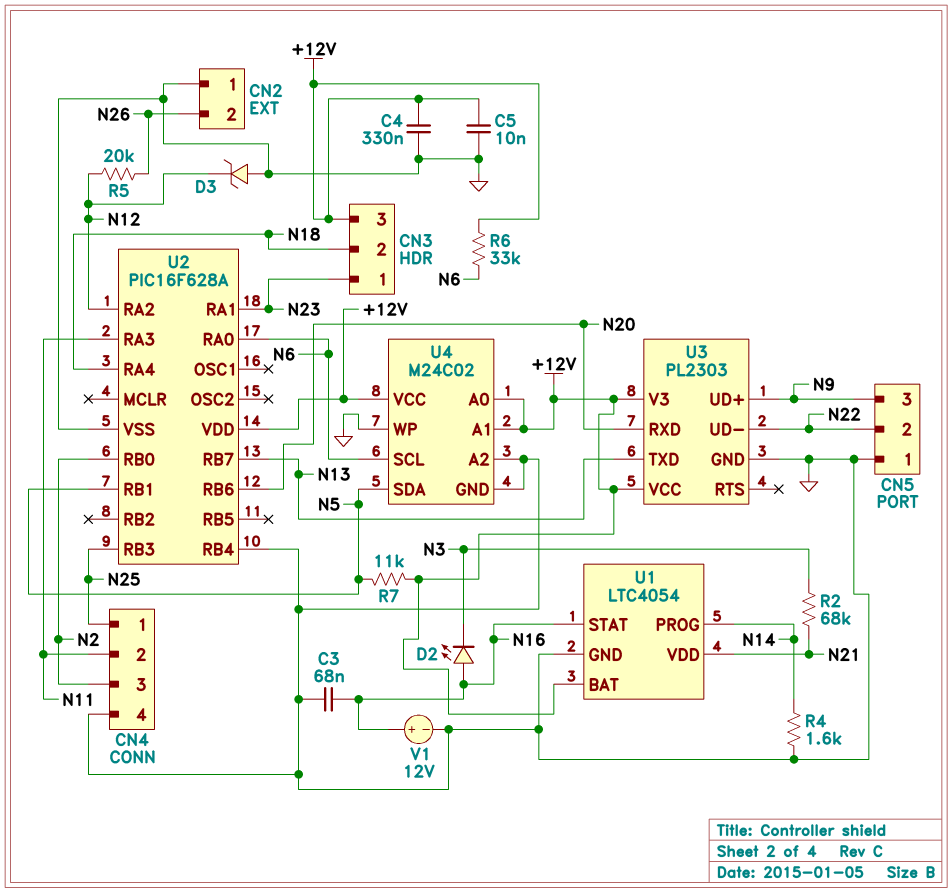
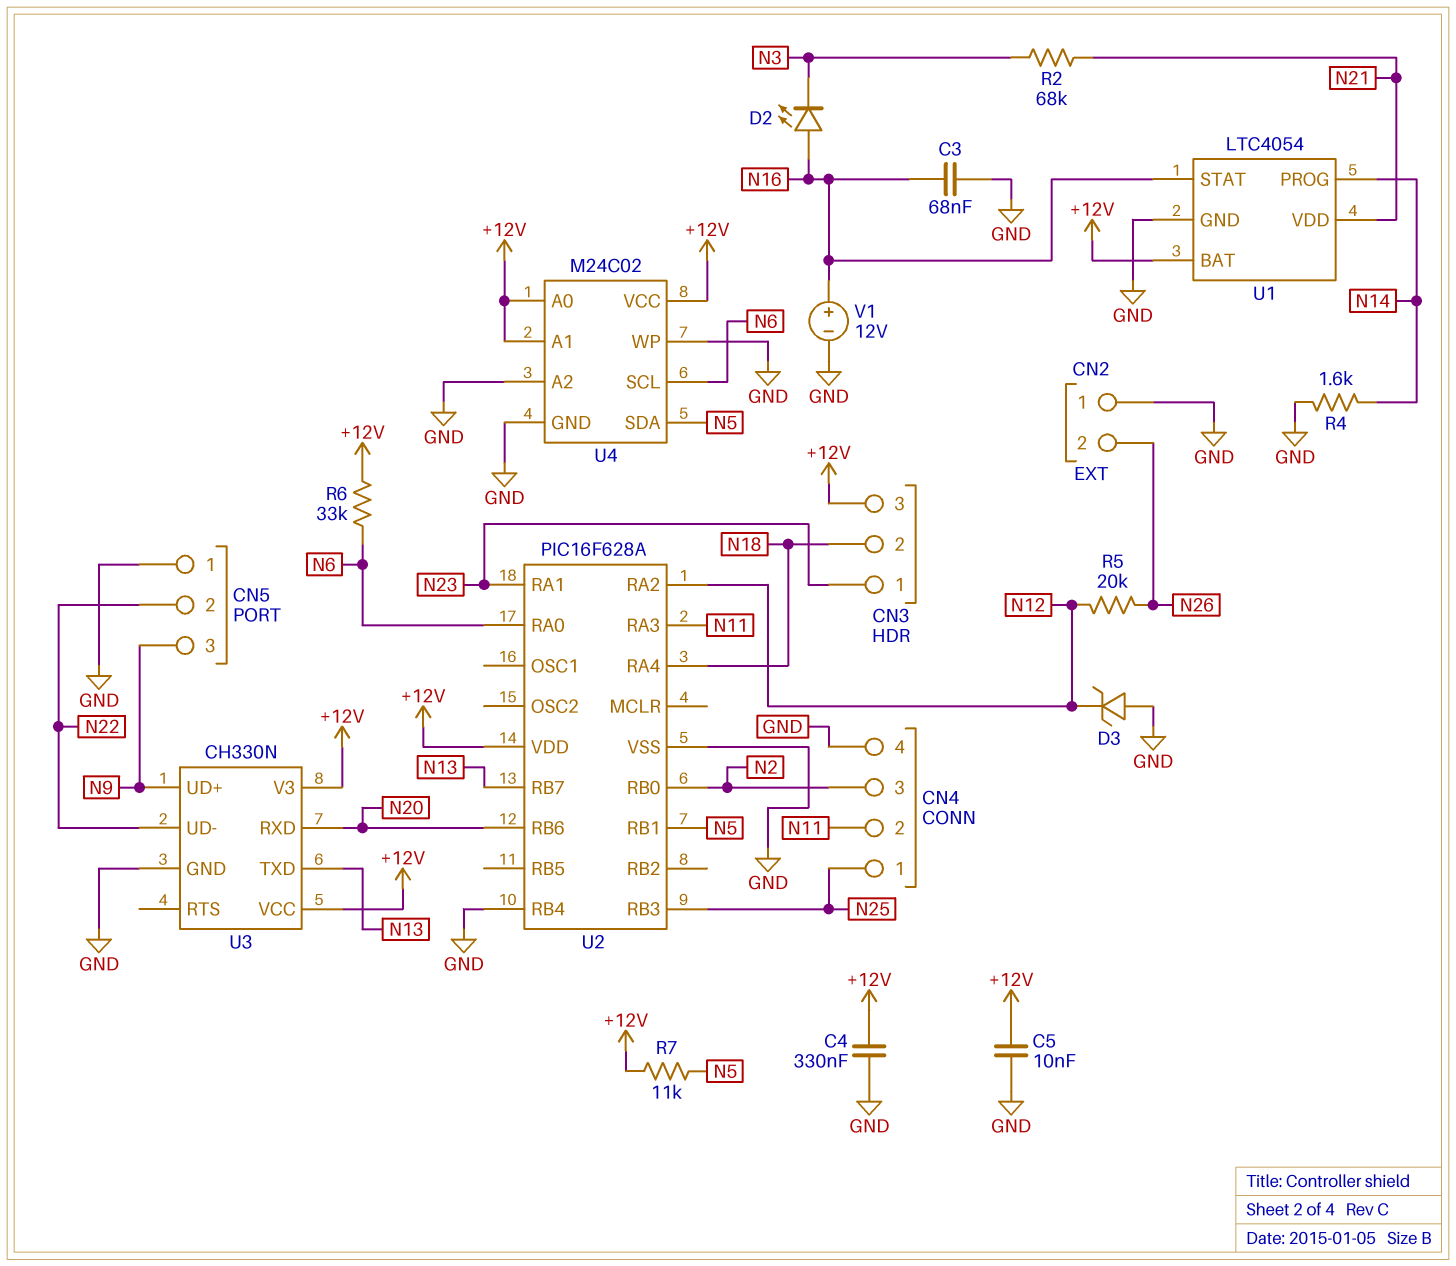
U3: PL2303 -> CH330N

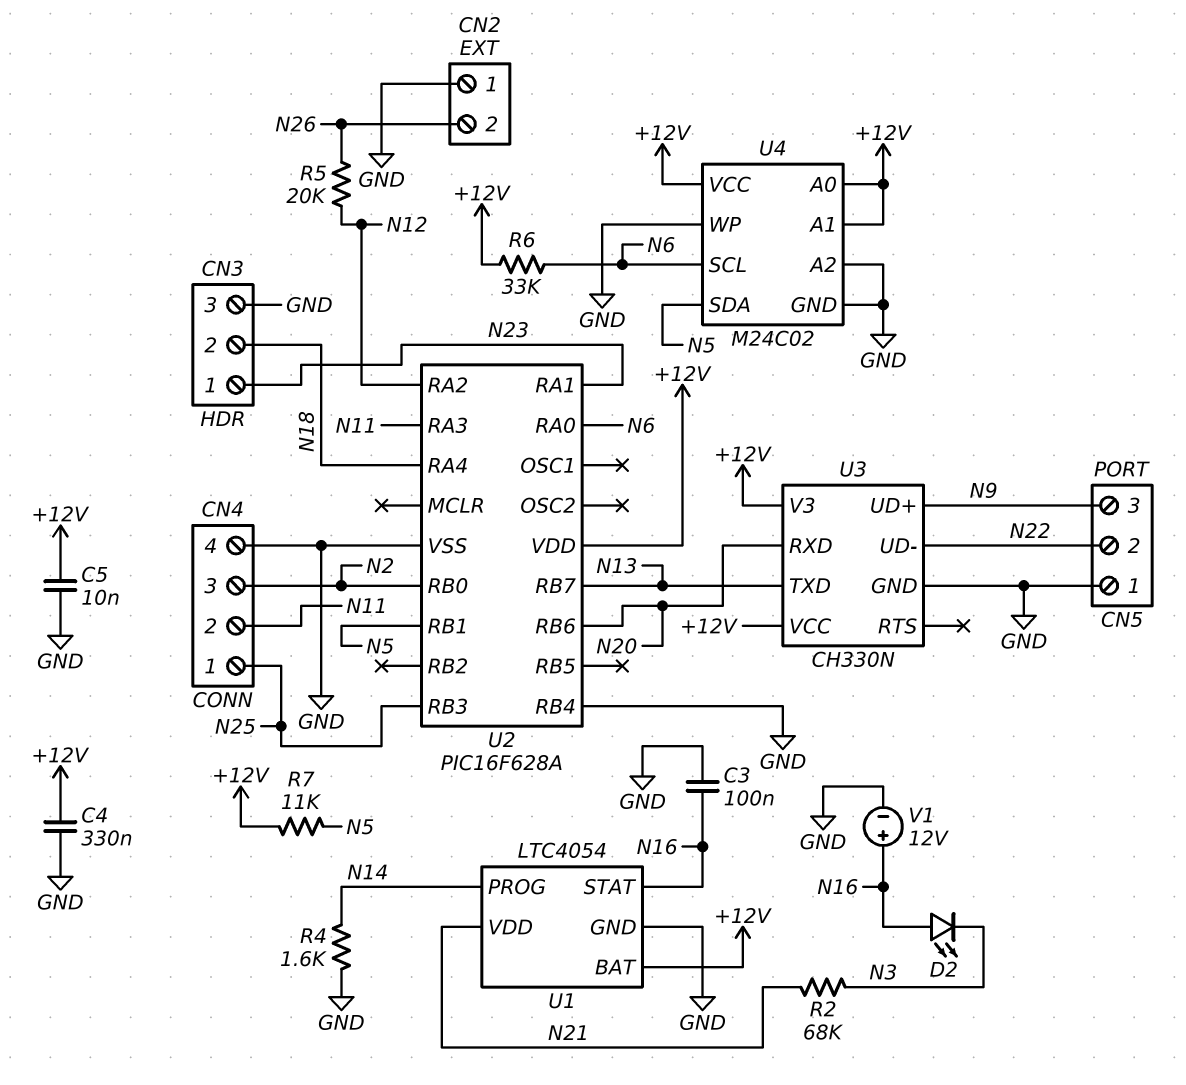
C3: 68nF (GND, N16) -> 100nF (GND, N16)
CN3 pin 3: +12V -> GND
D3: zener (A GND, K N12) -> none

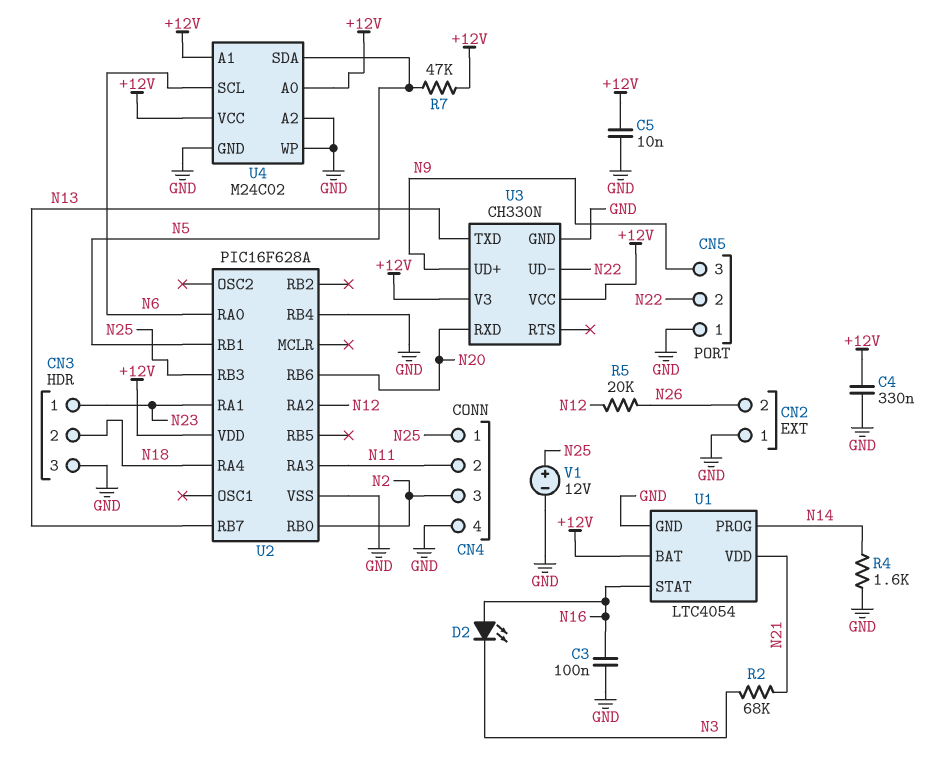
R6: 33k (+12V, N6) -> none
R7: 11k (+12V, N5) -> 47k (+12V, N5)
V1: 12V (plus N16, minus GND) -> 12V (plus N25, minus GND)

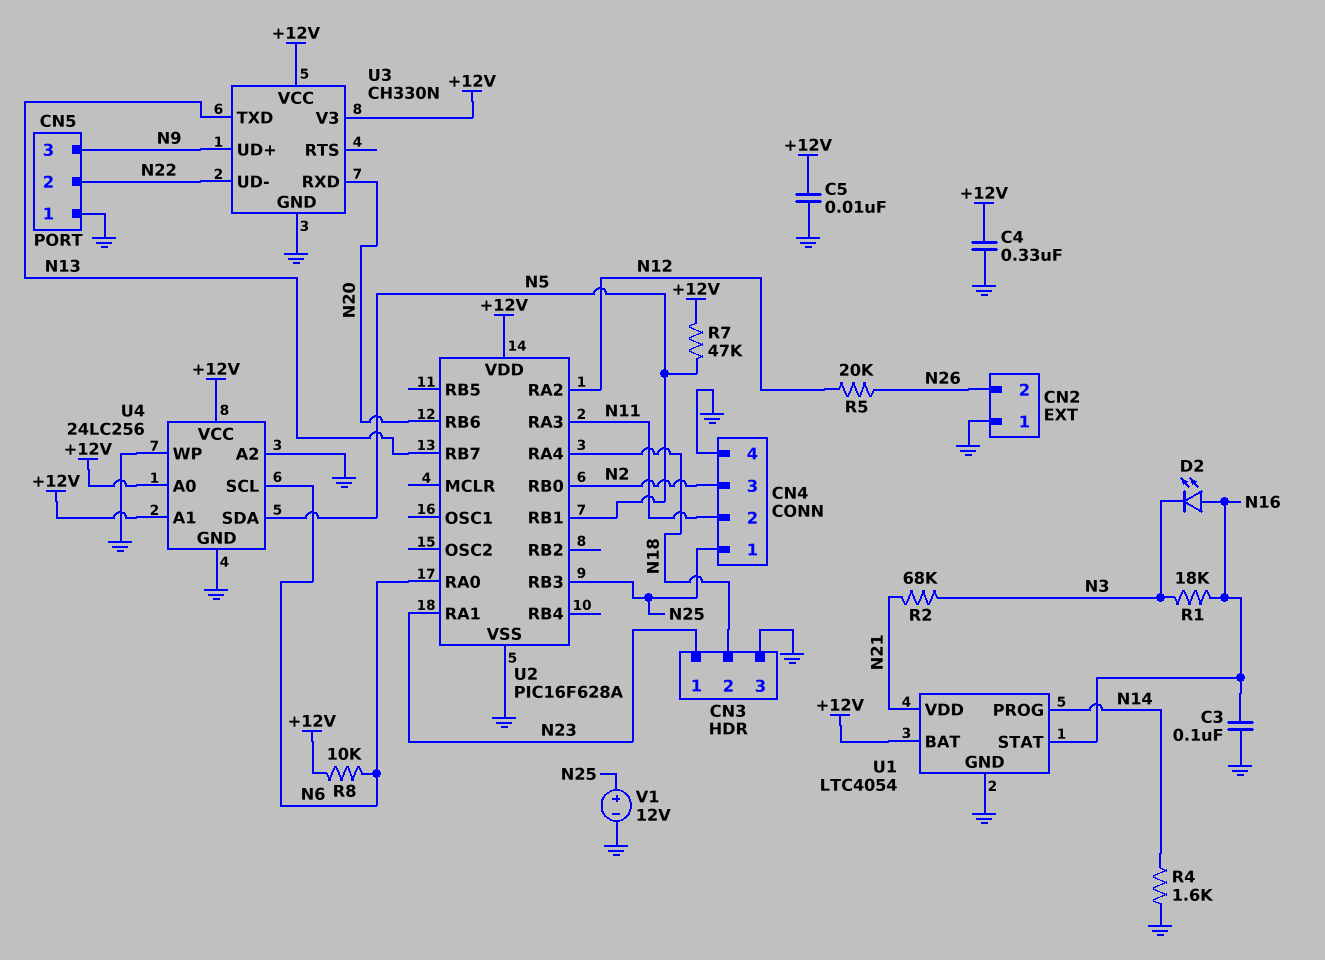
R1: none -> 18k (N3, N16)
R8: none -> 10k (+12V, N6)
U2 pin RB4: GND -> none
U4: M24C02 -> 24LC256

